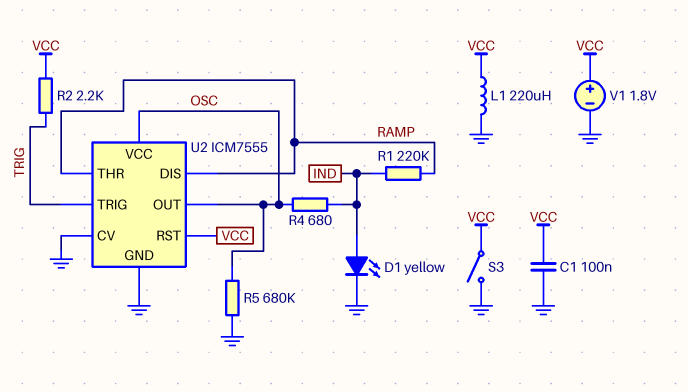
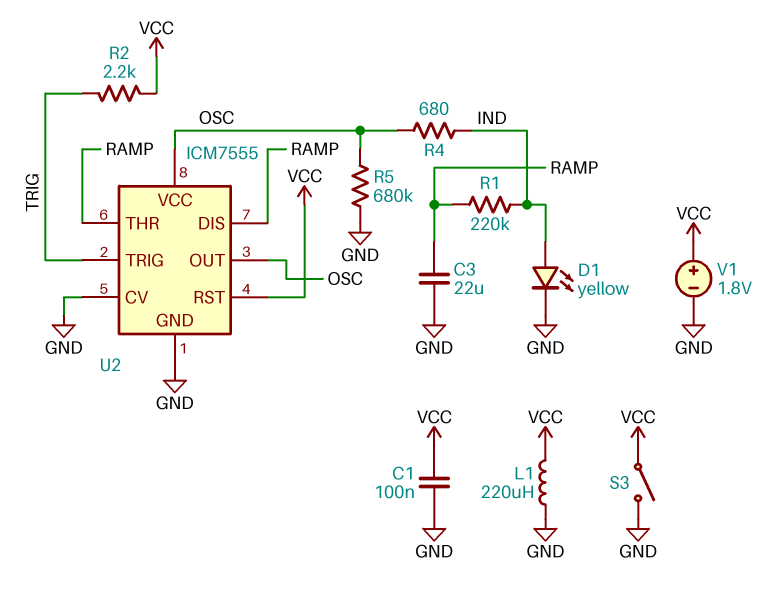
C3: none -> 22uF (GND, RAMP)

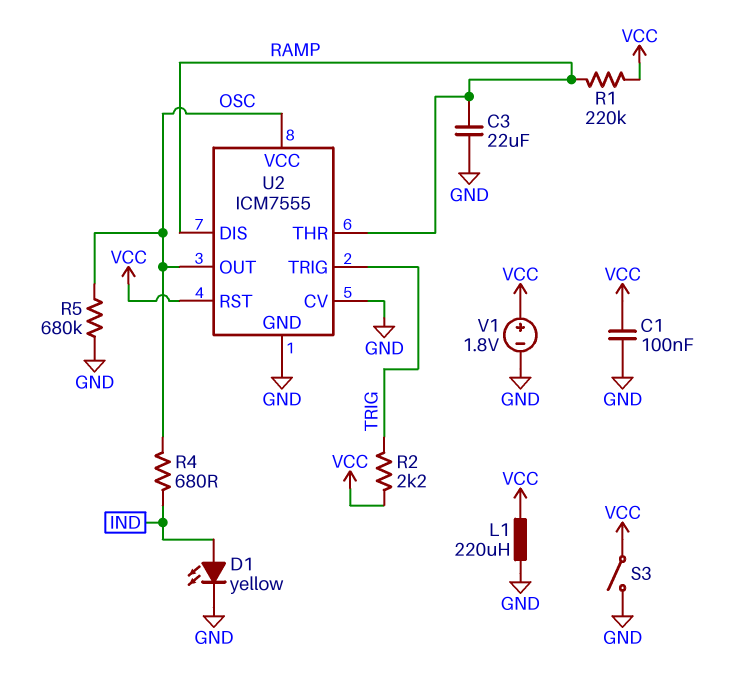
R1: 220k (IND, RAMP) -> 220k (RAMP, VCC)

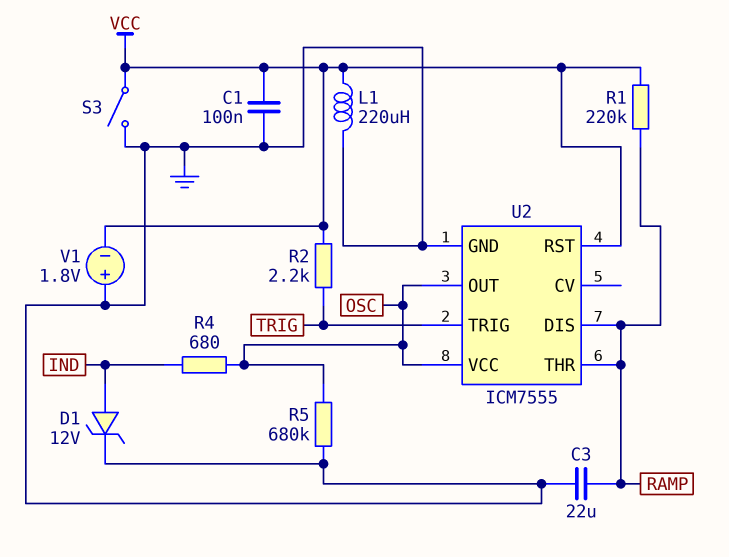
D1: LED yellow (A IND, K GND) -> zener 12V (A IND, K GND)
U2 pin CV: GND -> none
V1: 1.8V (plus VCC, minus GND) -> 1.8V (plus GND, minus VCC)

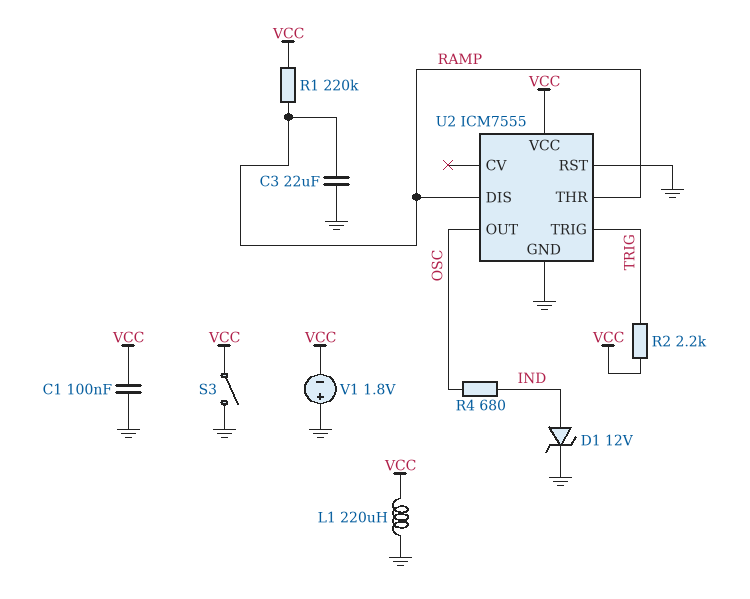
R5: 680k (GND, OSC) -> none
U2 pin RST: VCC -> GND
U2 pin VCC: OSC -> VCC

